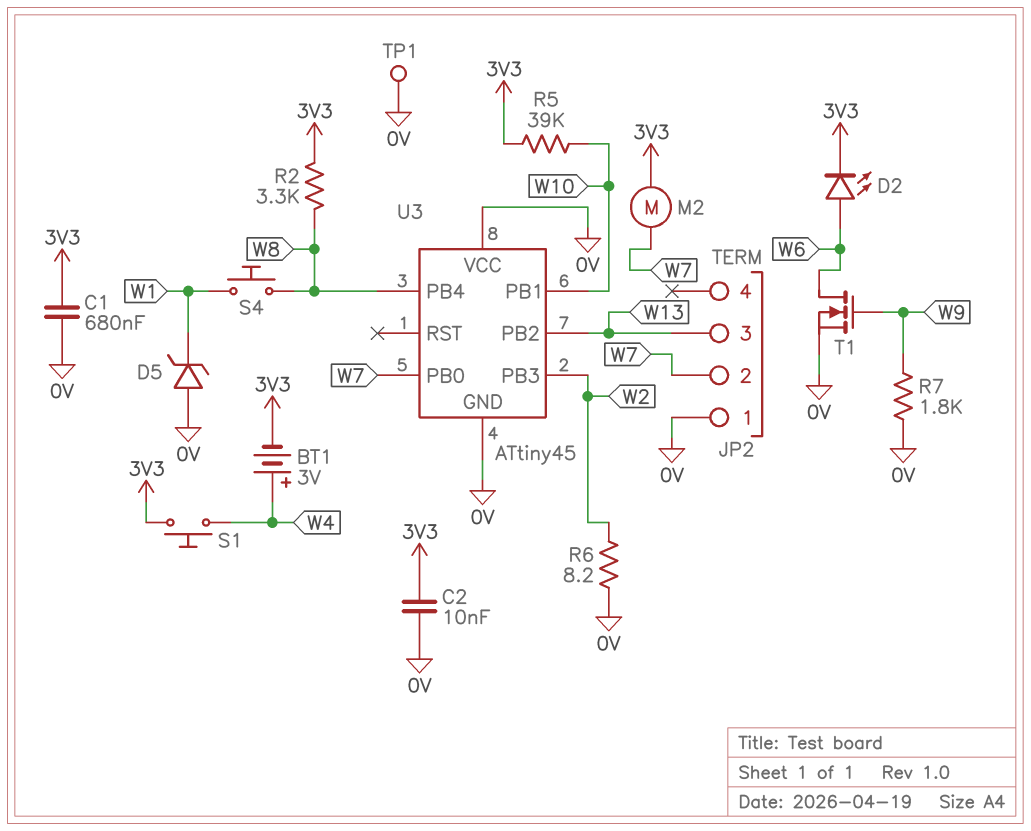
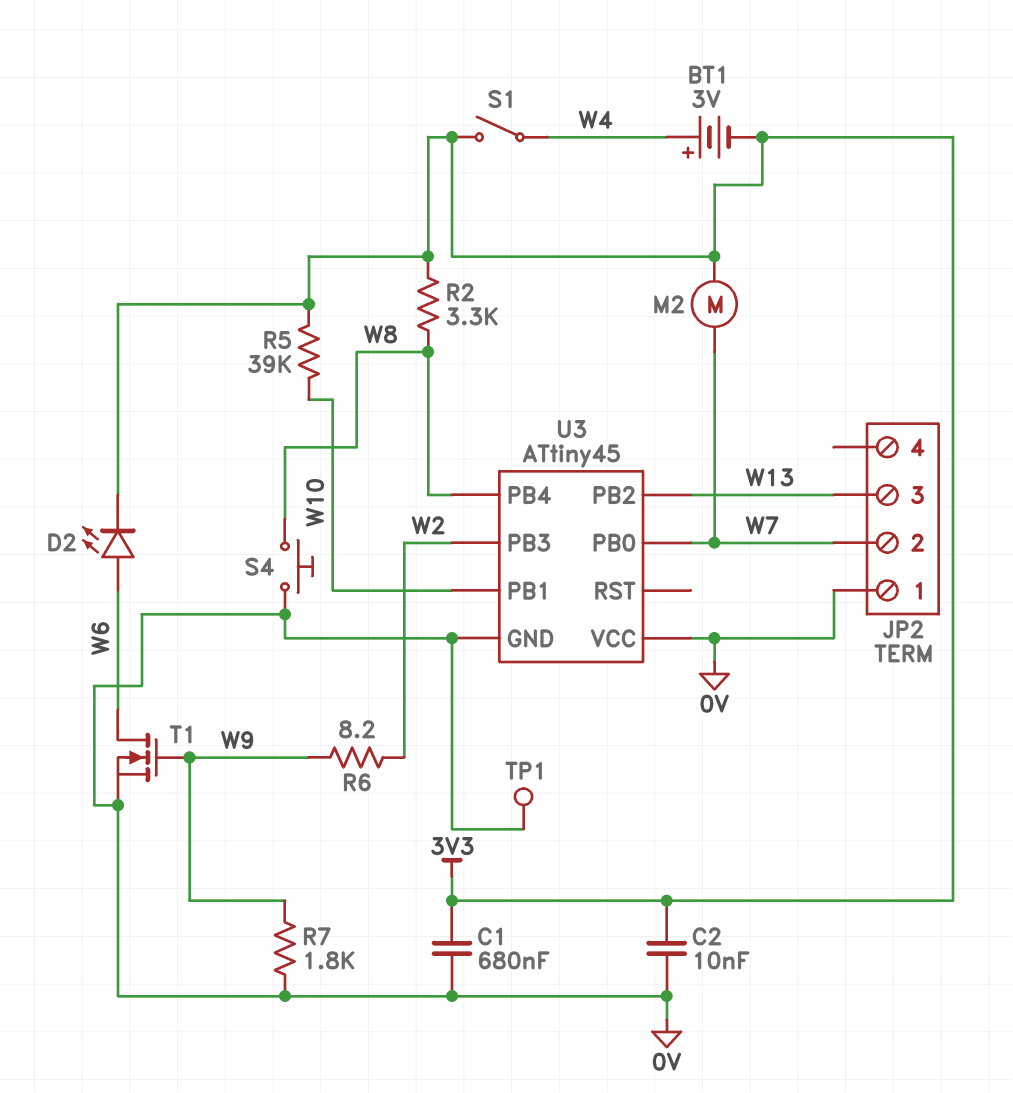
D5: zener (A 0V, K W1) -> none
R6: 8.2 (0V, W2) -> 8.2 (W2, W9)
S1: button (3V3, W4) -> switch (3V3, W4)
S4: button (W1, W8) -> button (0V, W8)

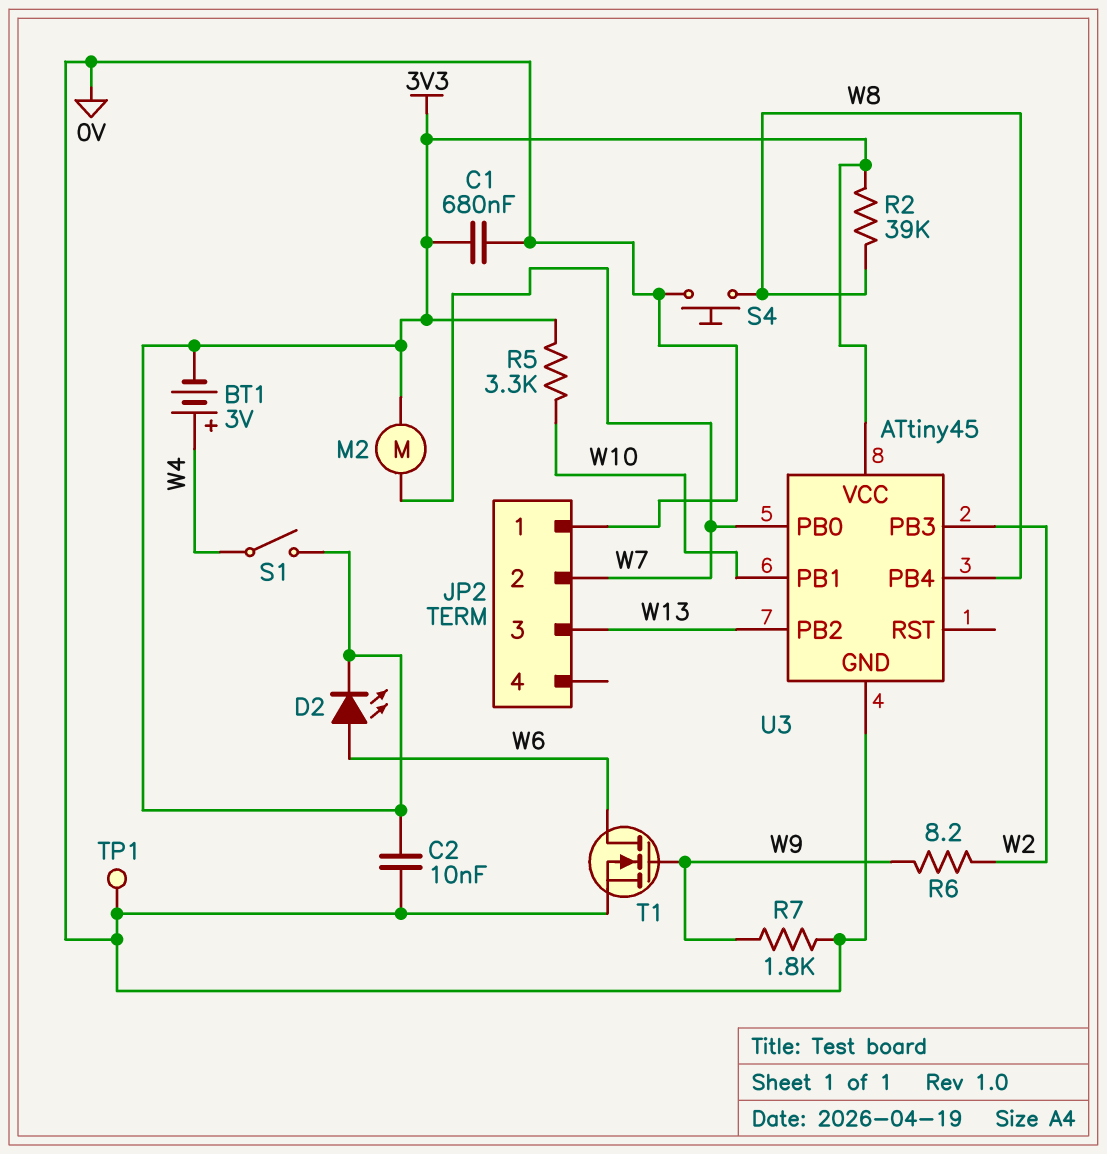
R2: 3.3k (3V3, W8) -> 39k (3V3, W8)
R5: 39k (3V3, W10) -> 3.3k (3V3, W10)
U3 pin VCC: 0V -> 3V3

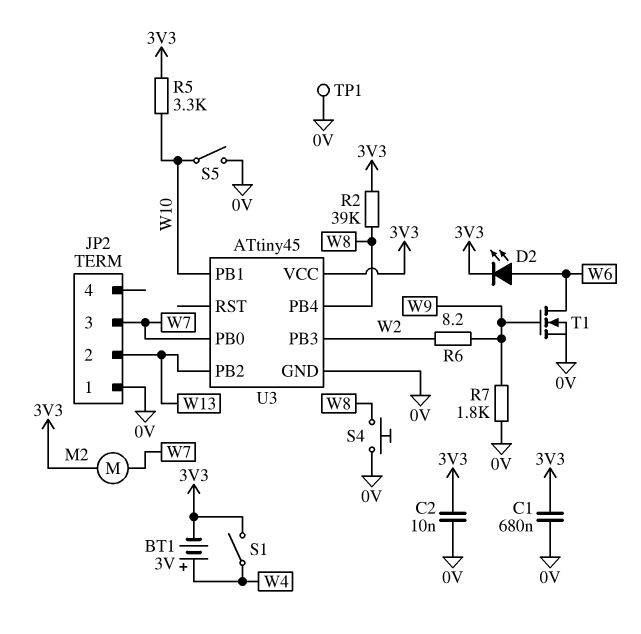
JP2 pin 2: W7 -> W13
JP2 pin 3: W13 -> W7
S5: none -> switch (0V, W10)

